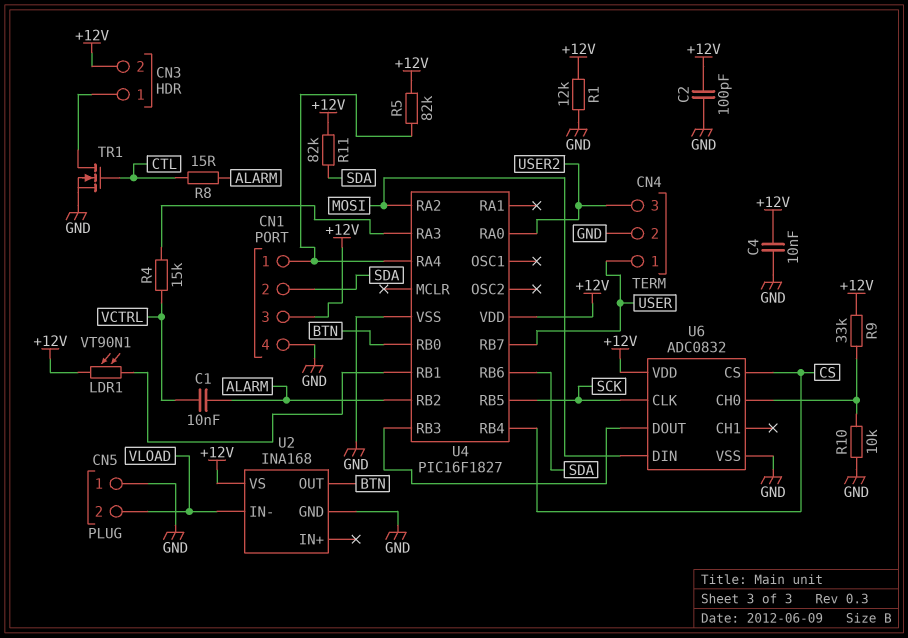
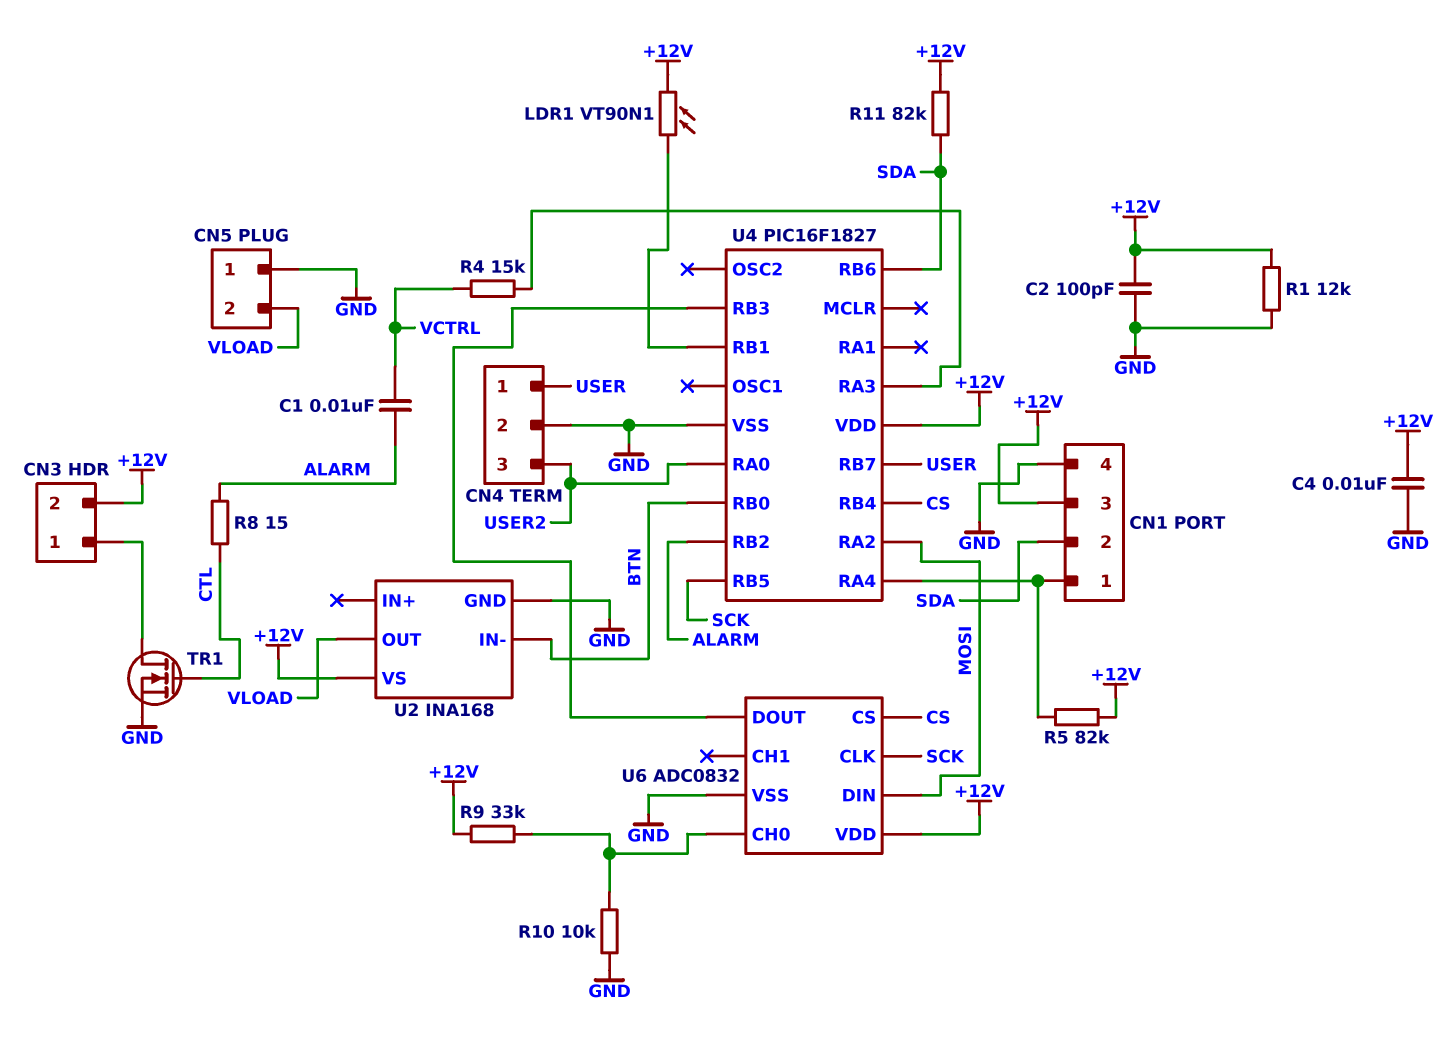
U2 pin IN-: VLOAD -> BTN
U2 pin OUT: BTN -> VLOAD

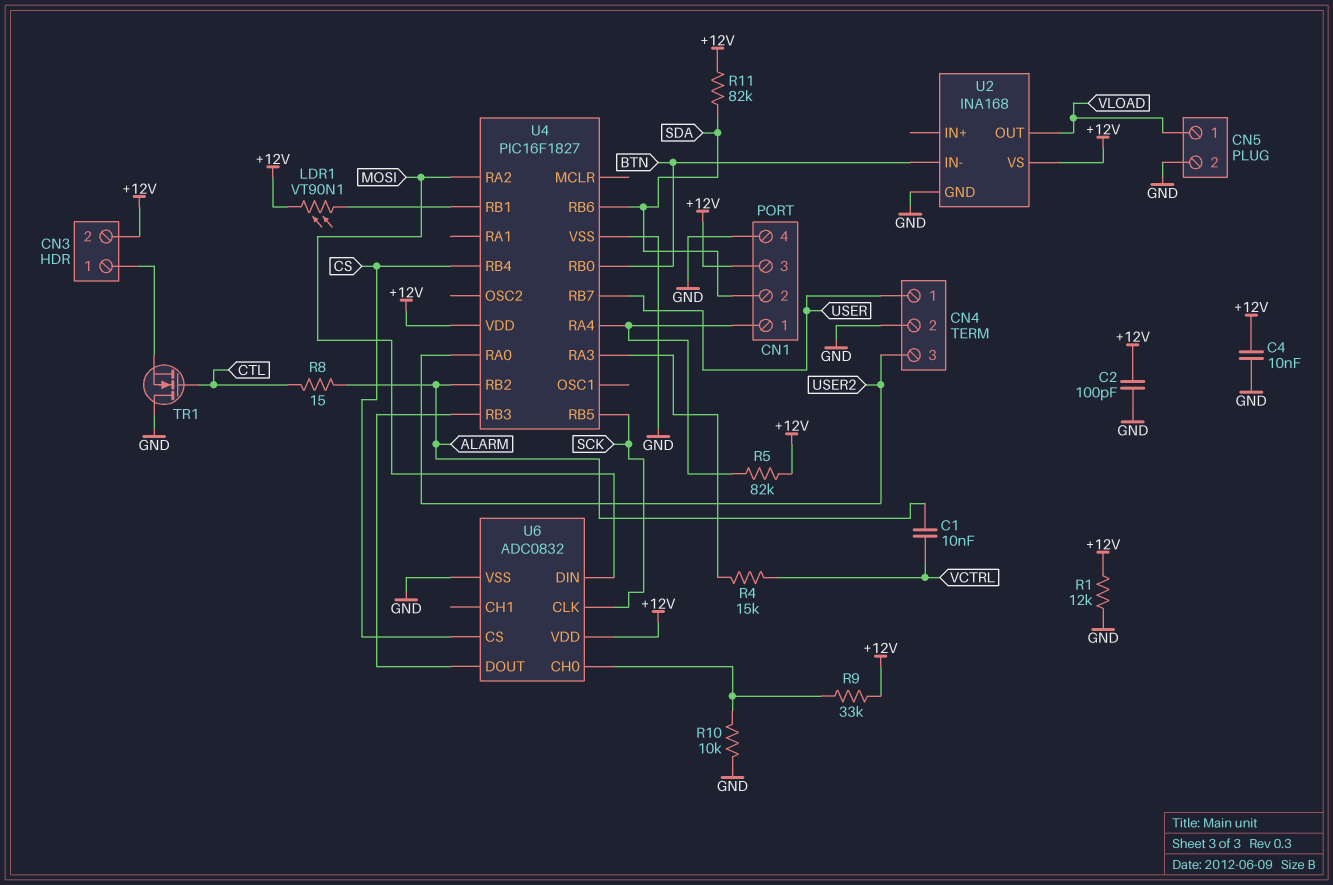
CN5 pin 1: GND -> VLOAD
CN5 pin 2: VLOAD -> GND
TR1: NMOS (G CTL, D CN3/1, S GND) -> NMOS (G CTL, D GND, S CN3/1)

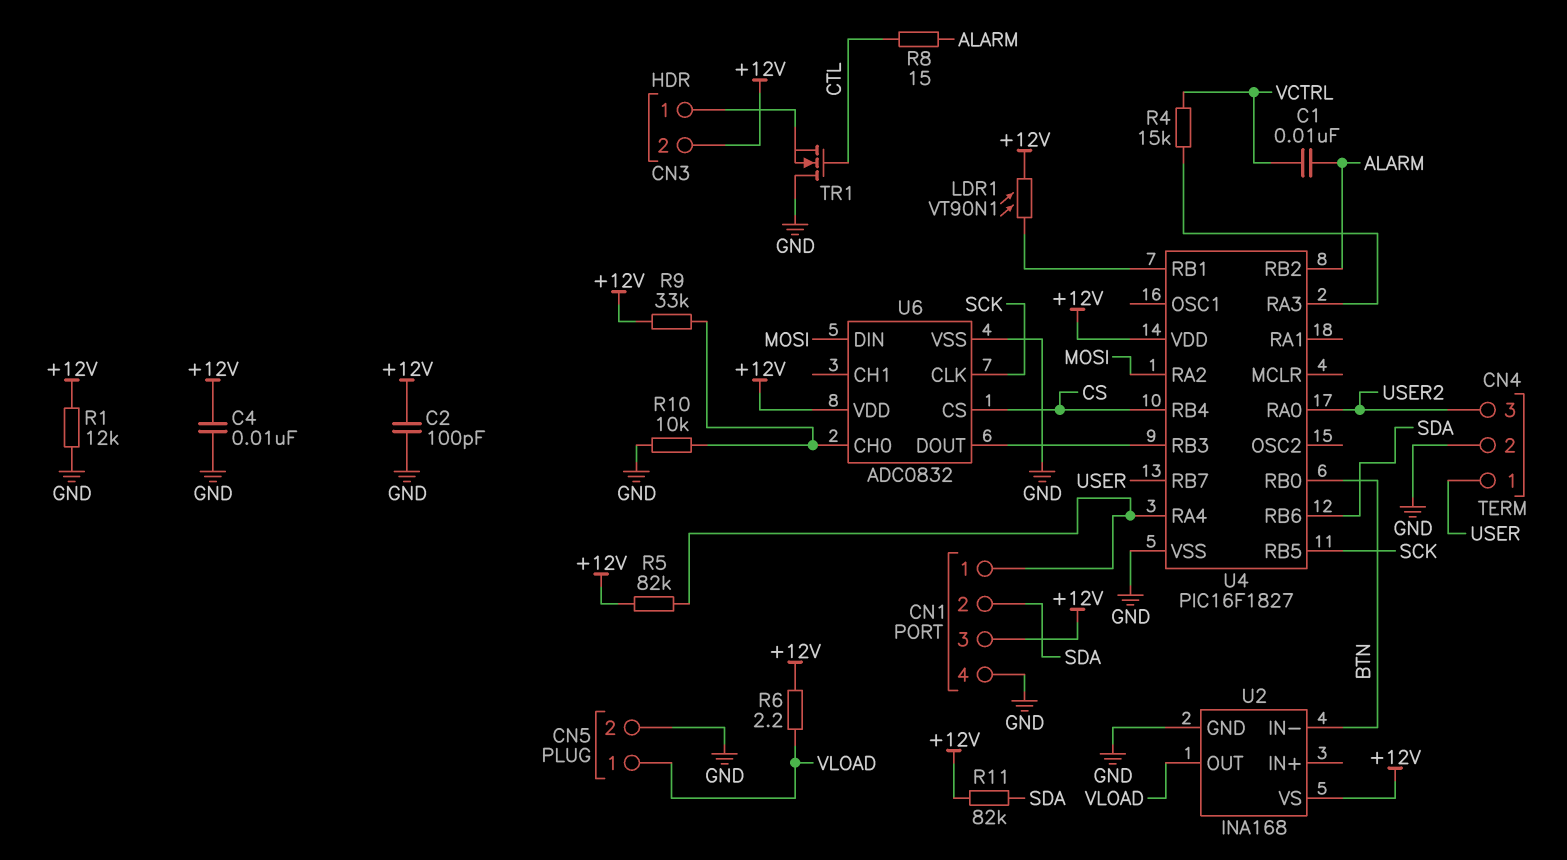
R6: none -> 2.2 (+12V, VLOAD)

